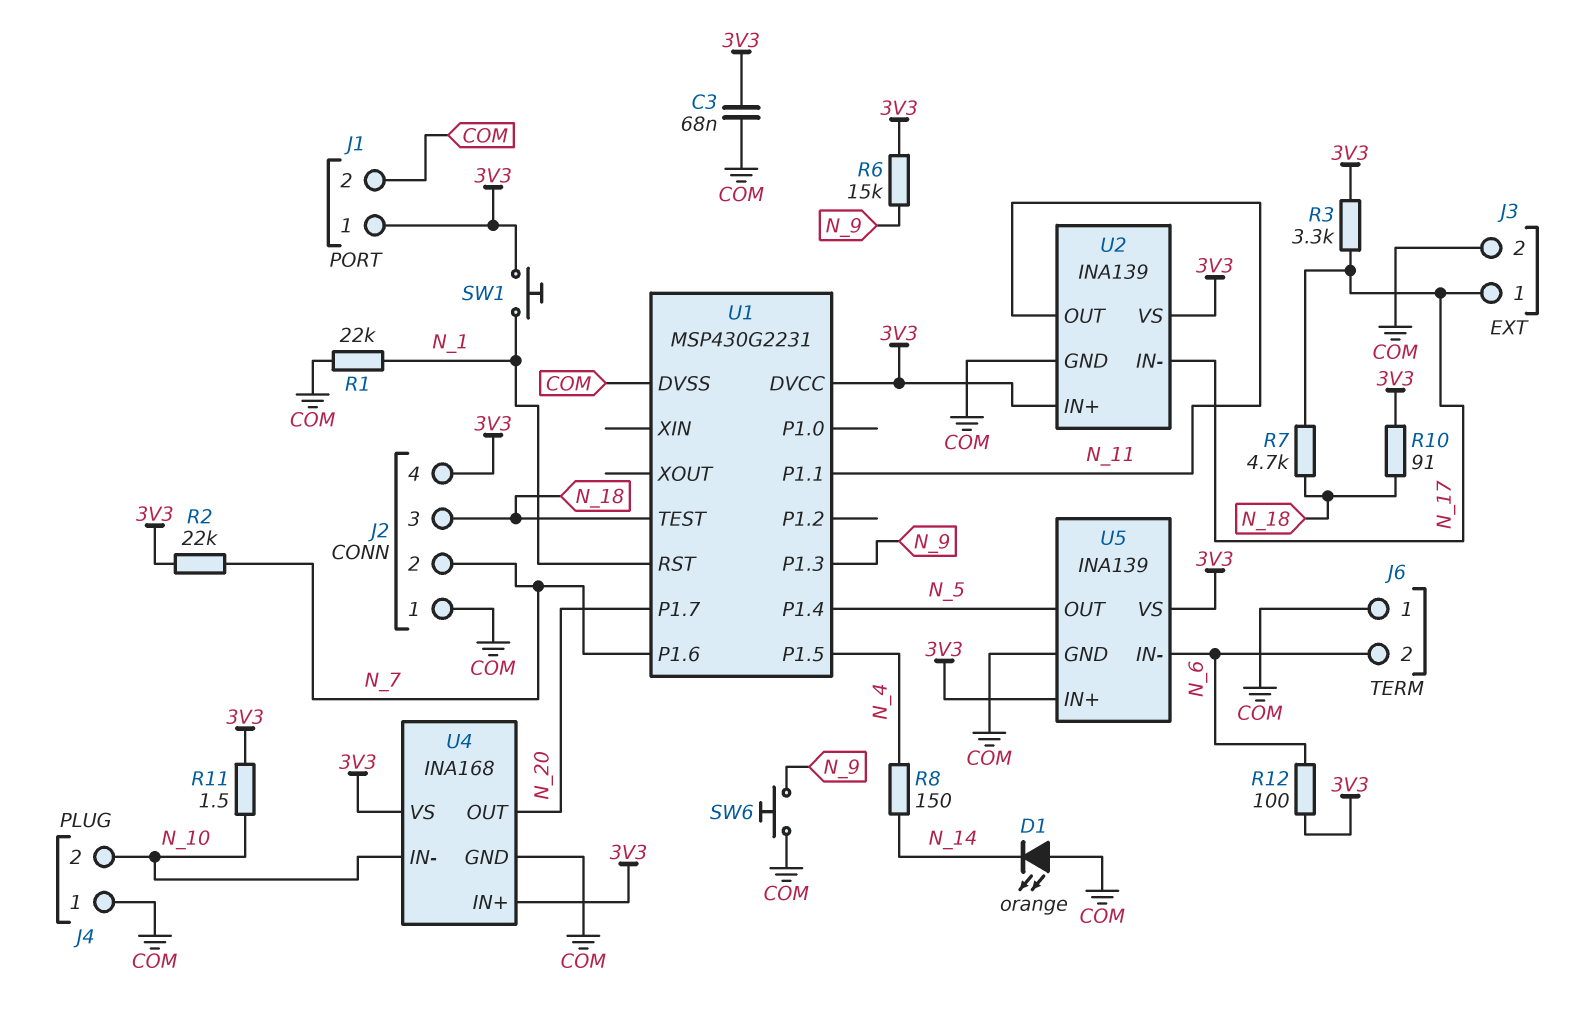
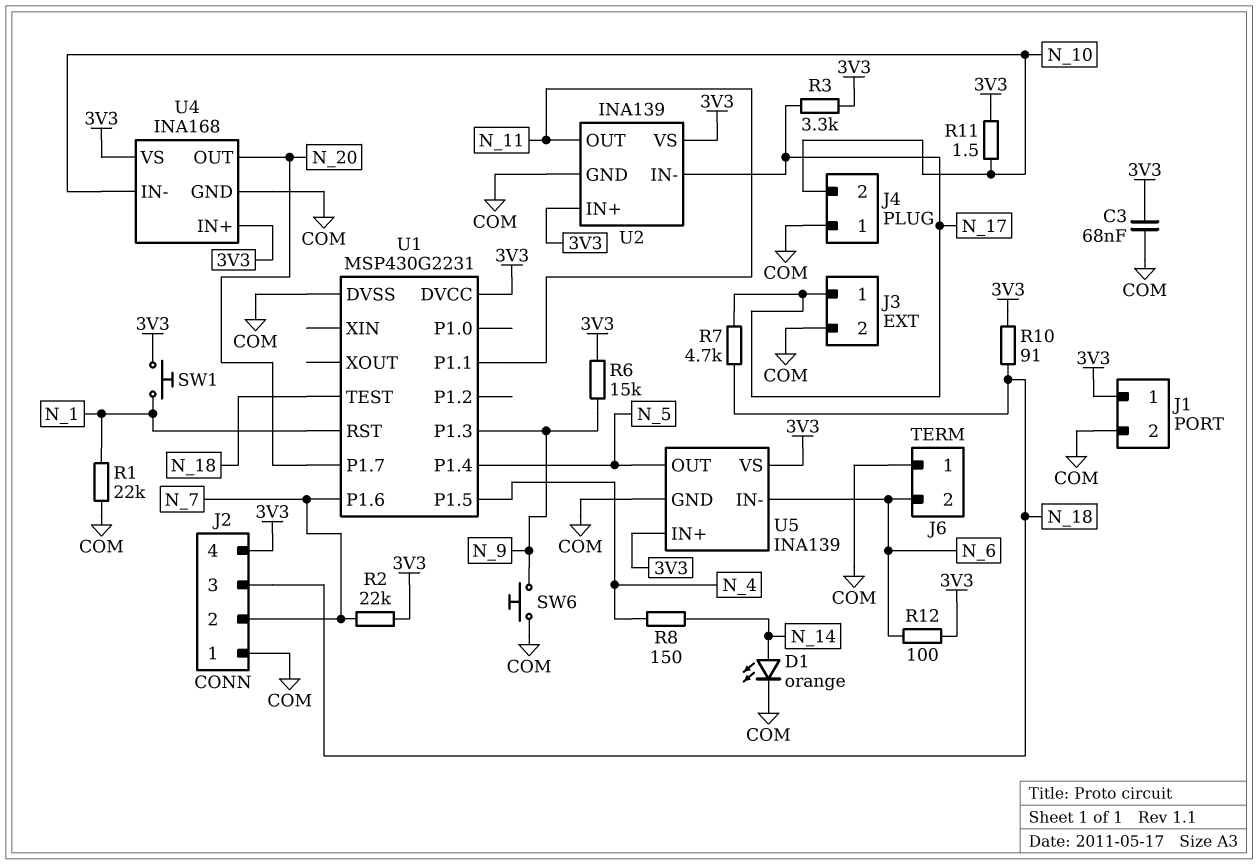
D1: LED orange (A COM, K N_14) -> LED orange (A N_14, K COM)

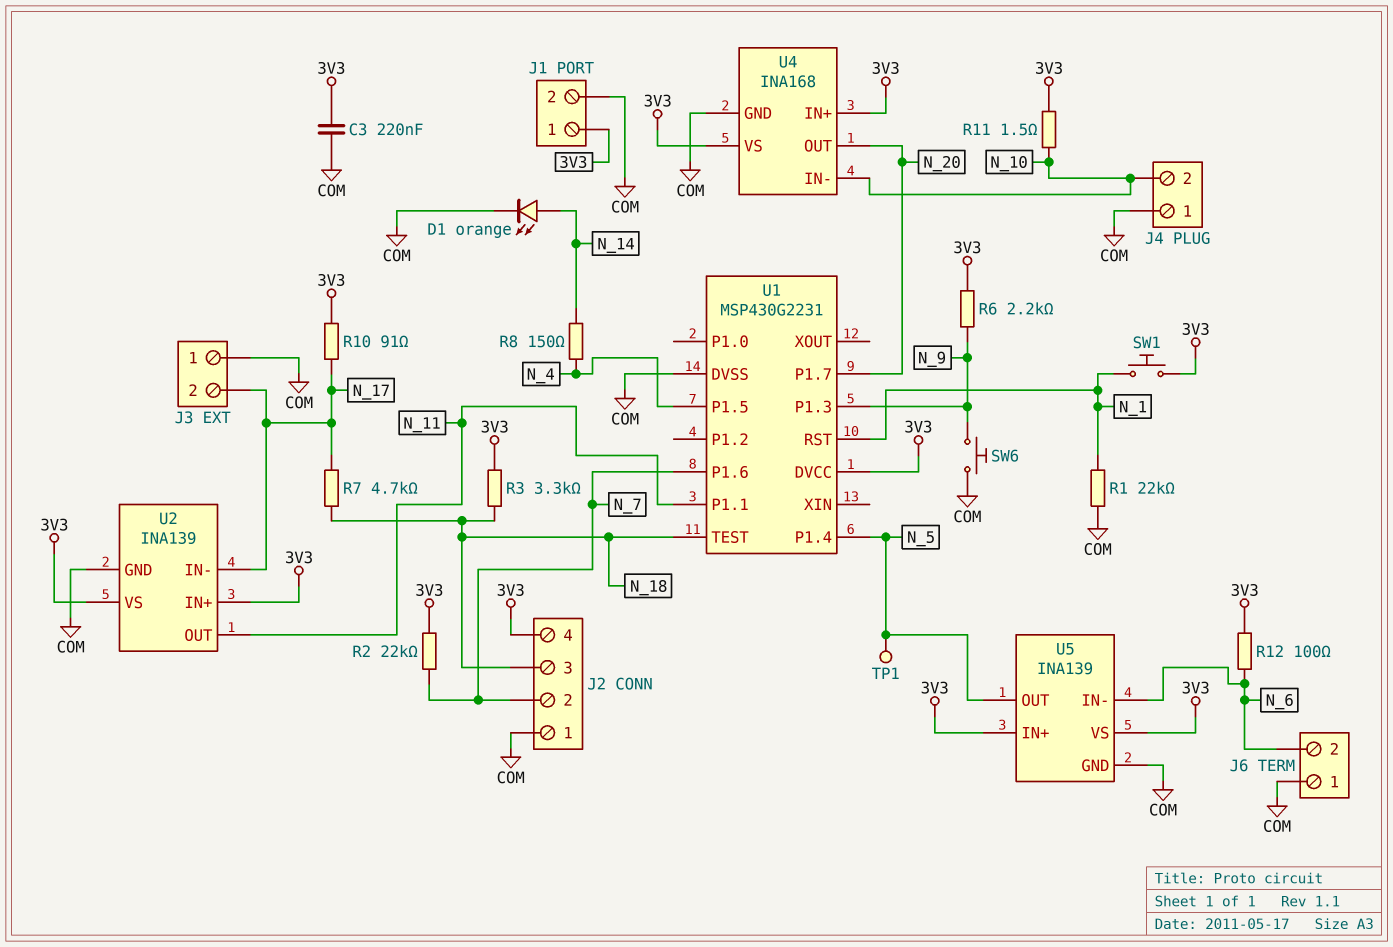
C3: 68nF (3V3, COM) -> 220nF (3V3, COM)
J3 pin 1: N_17 -> COM
J3 pin 2: COM -> N_17
R3: 3.3k (3V3, N_17) -> 3.3k (3V3, N_18)
R6: 15k (3V3, N_9) -> 2.2k (3V3, N_9)
R10: 91 (3V3, N_18) -> 91 (3V3, N_17)
TP1: none -> test point (N_5)

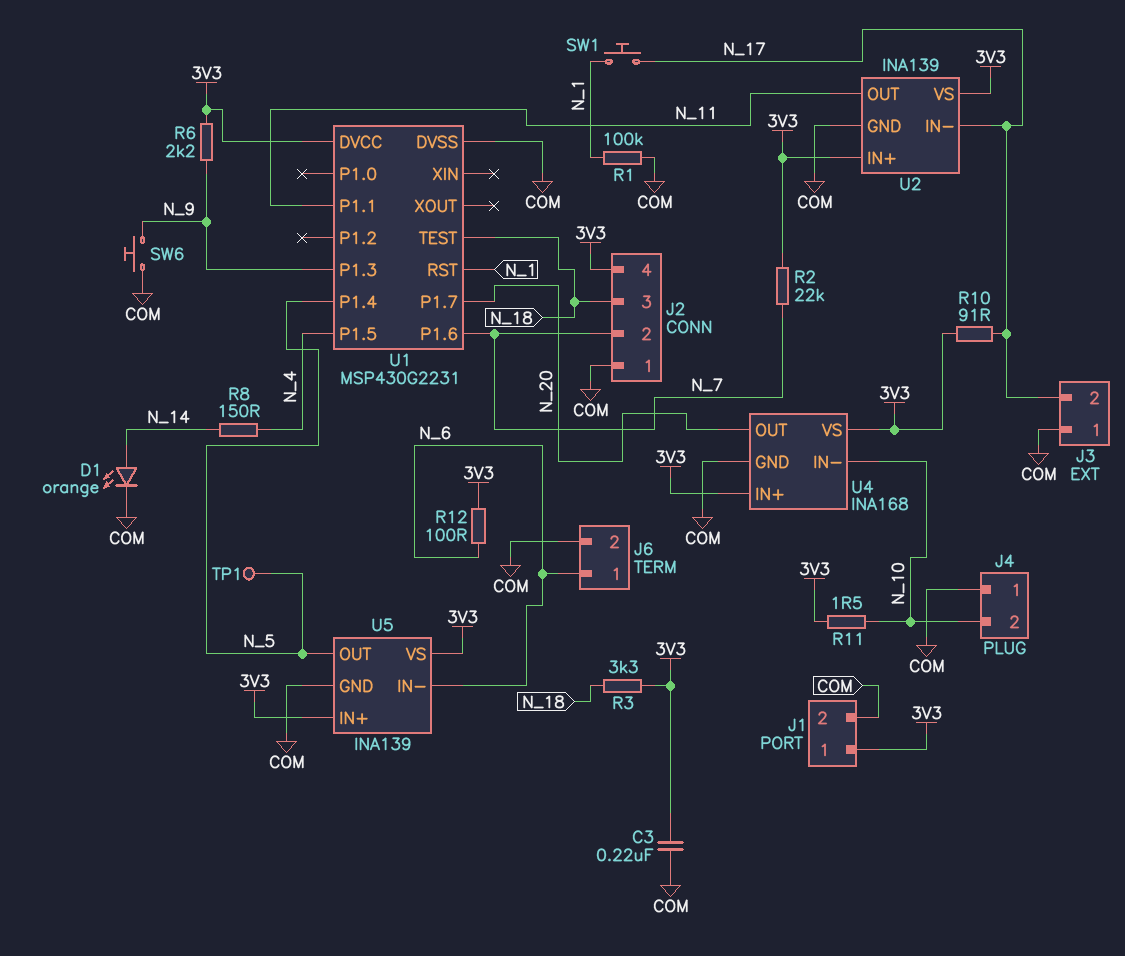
J6 pin 1: COM -> N_6
J6 pin 2: N_6 -> COM
R1: 22k (COM, N_1) -> 100k (COM, N_1)
R7: 4.7k (N_17, N_18) -> none
SW1: button (3V3, N_1) -> button (N_1, N_17)

